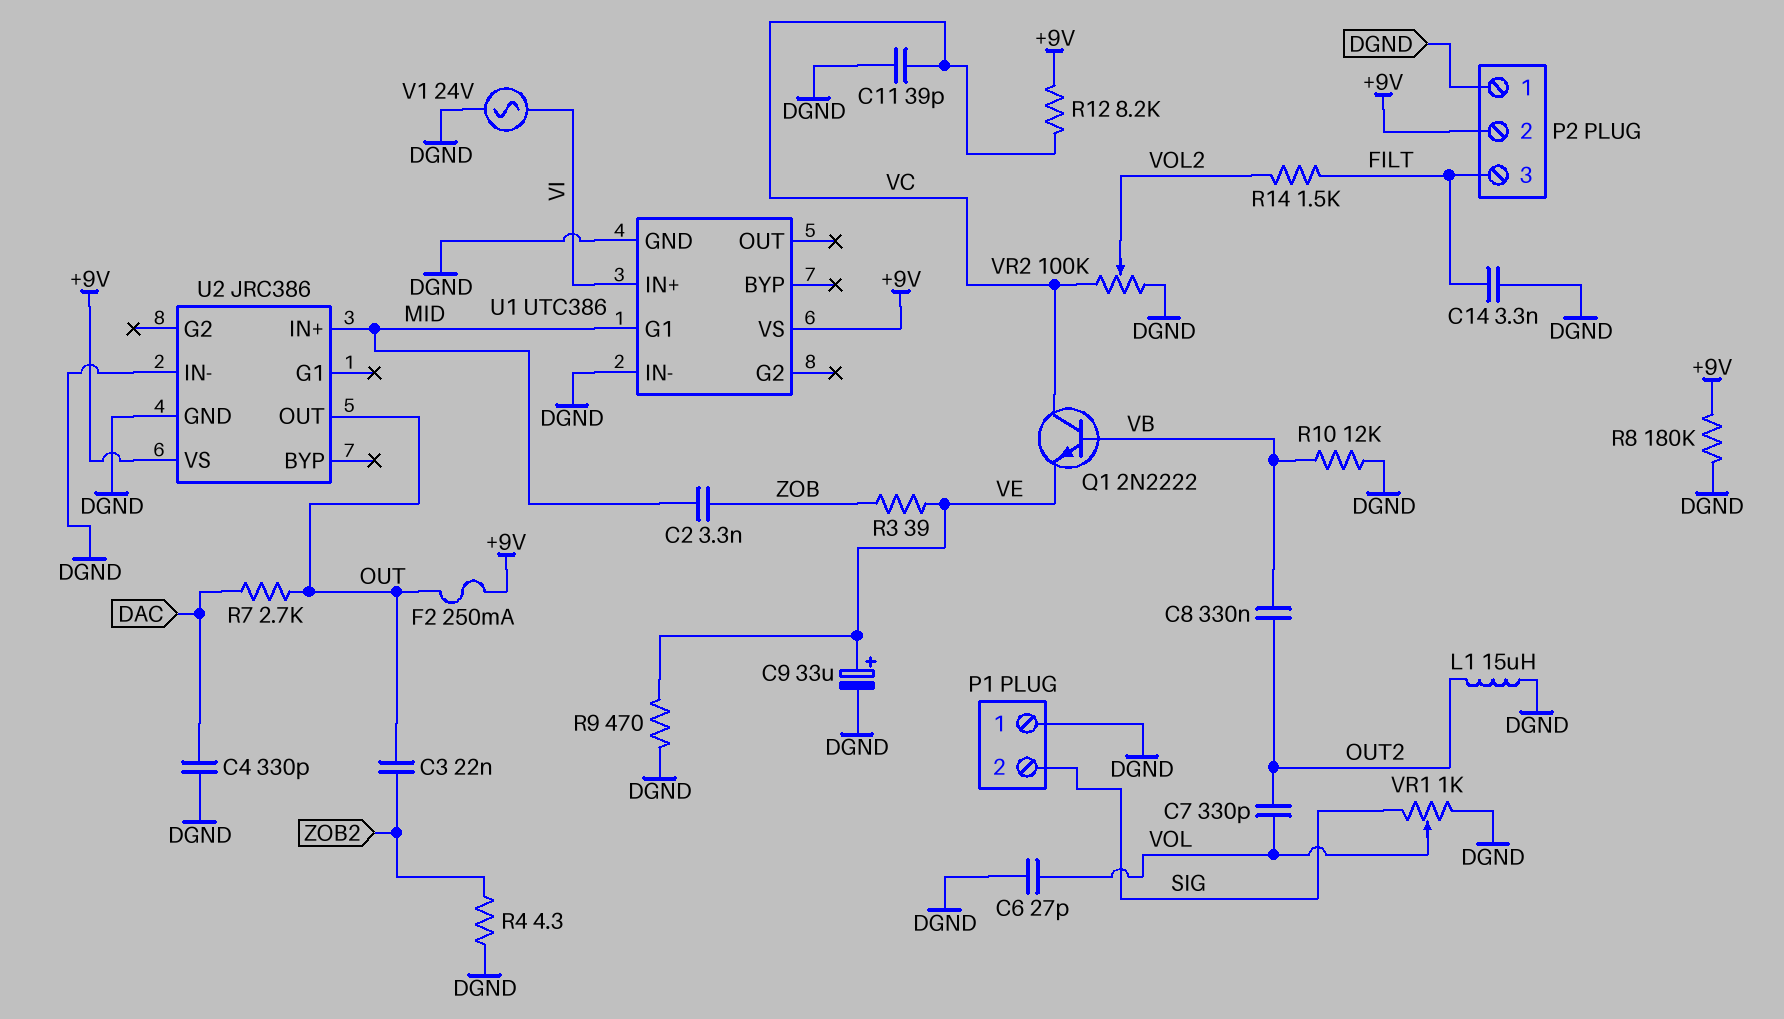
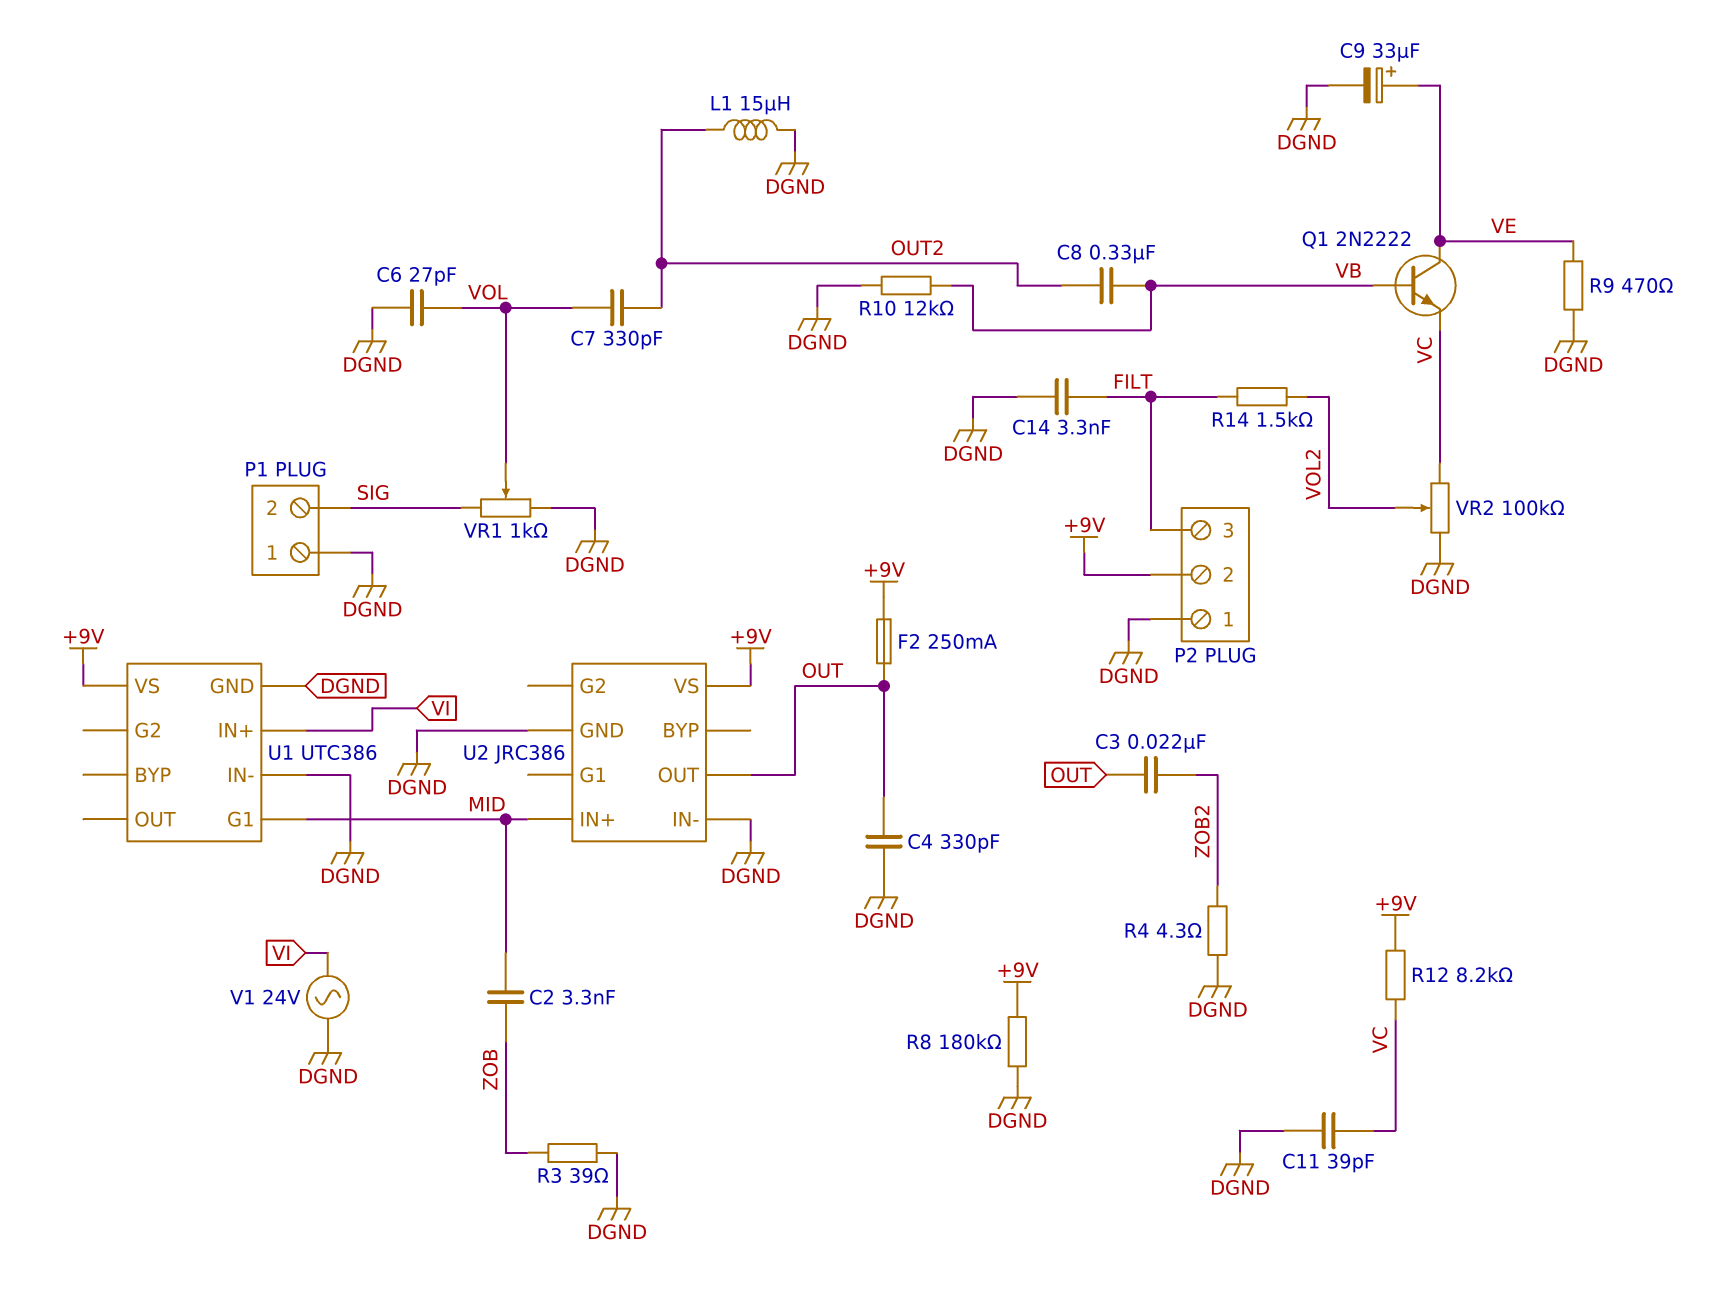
C4: 330pF (DAC, DGND) -> 330pF (DGND, OUT)
Q1: NPN 2N2222 (B VB, C VC, E VE) -> NPN 2N2222 (B VB, C VE, E VC)
R3: 39 (VE, ZOB) -> 39 (DGND, ZOB)
R7: 2.7k (DAC, OUT) -> none

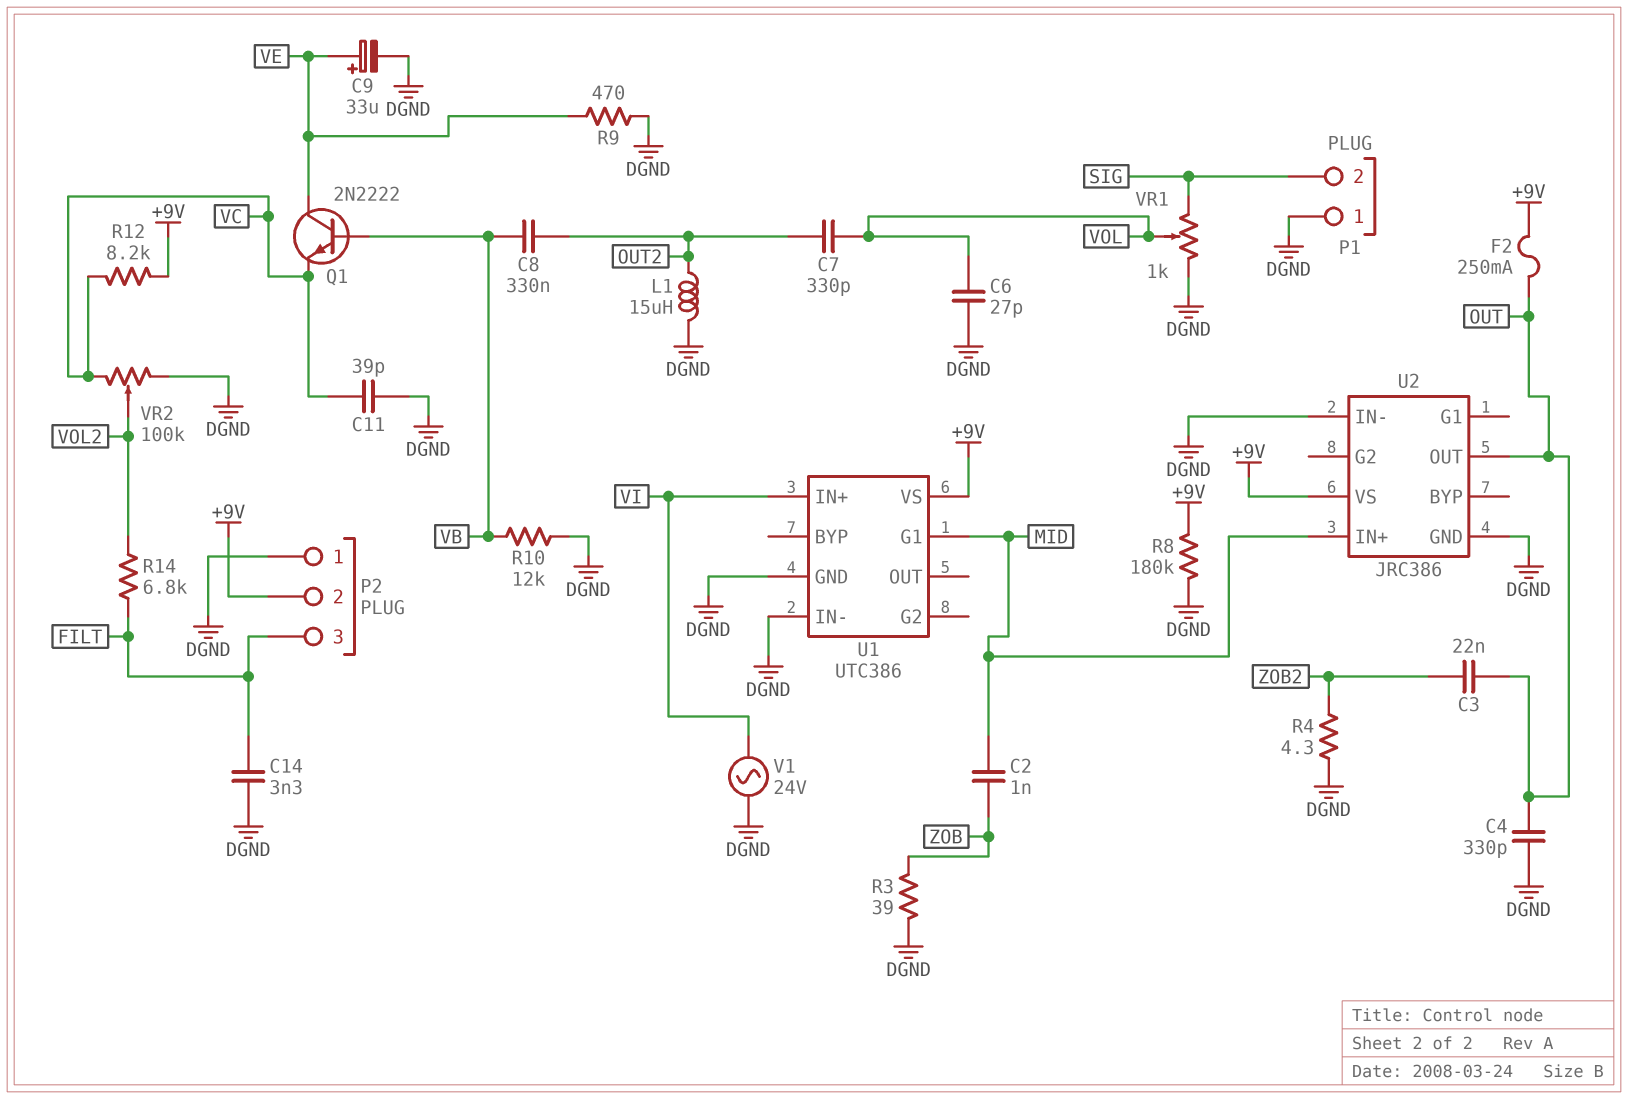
C2: 3.3nF (MID, ZOB) -> 1nF (MID, ZOB)
R14: 1.5k (FILT, VOL2) -> 6.8k (FILT, VOL2)

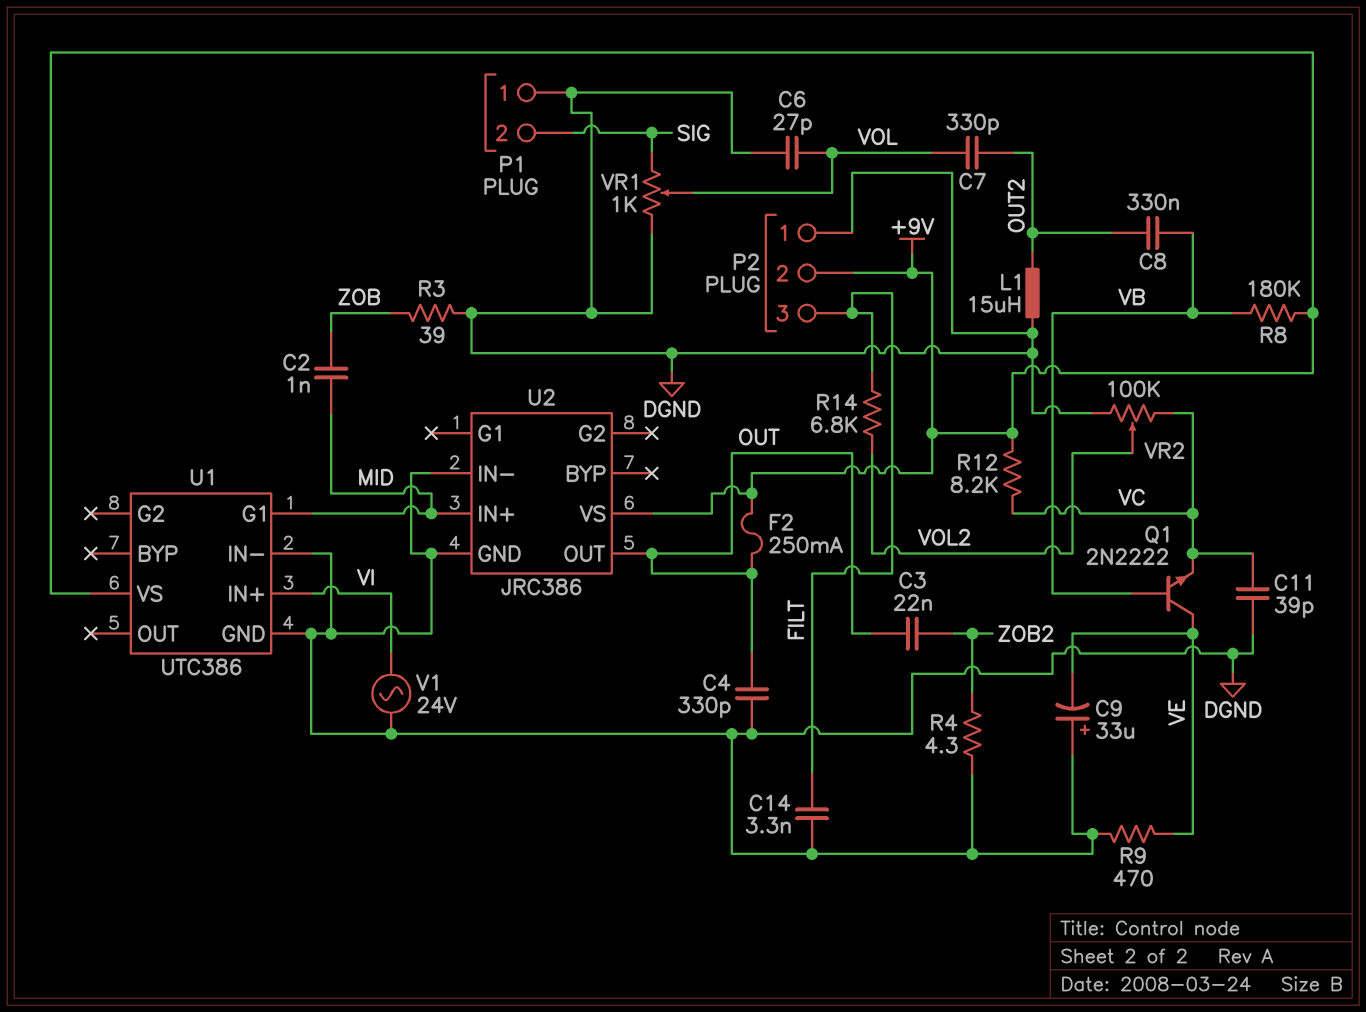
C9: 33uF (plus VE, minus DGND) -> 33uF (plus DGND, minus VE)
R8: 180k (+9V, DGND) -> 180k (+9V, VB)
R10: 12k (DGND, VB) -> none

